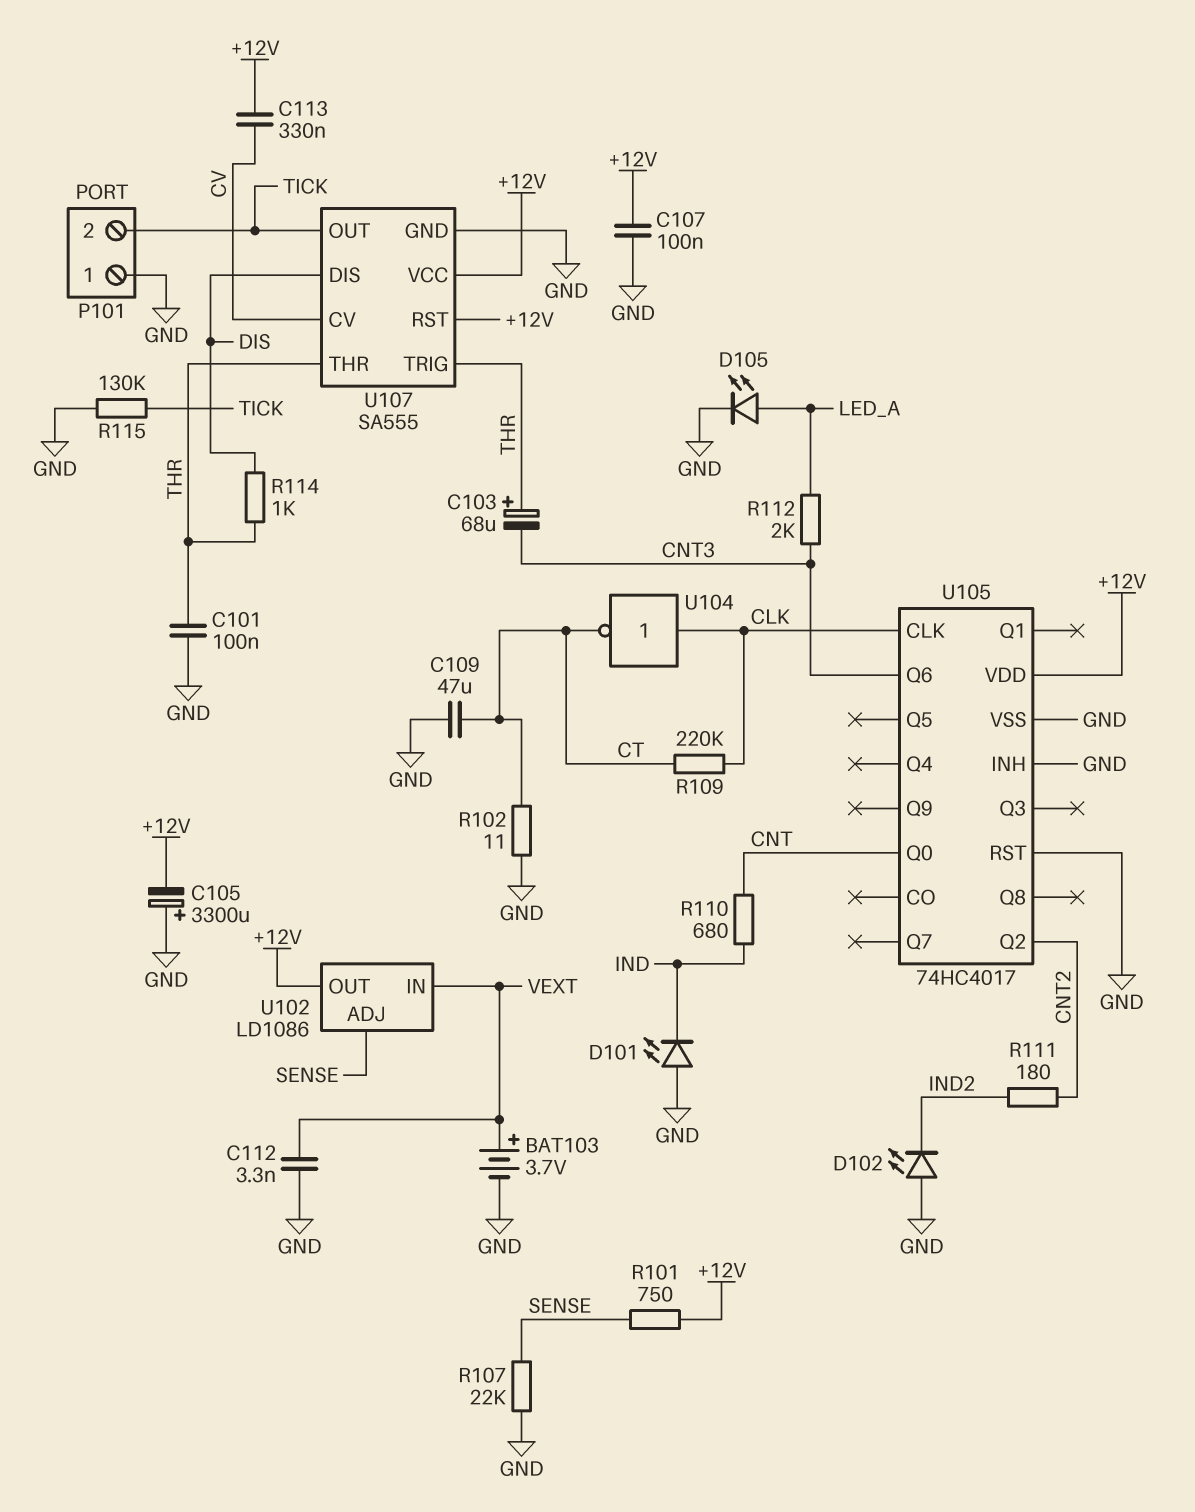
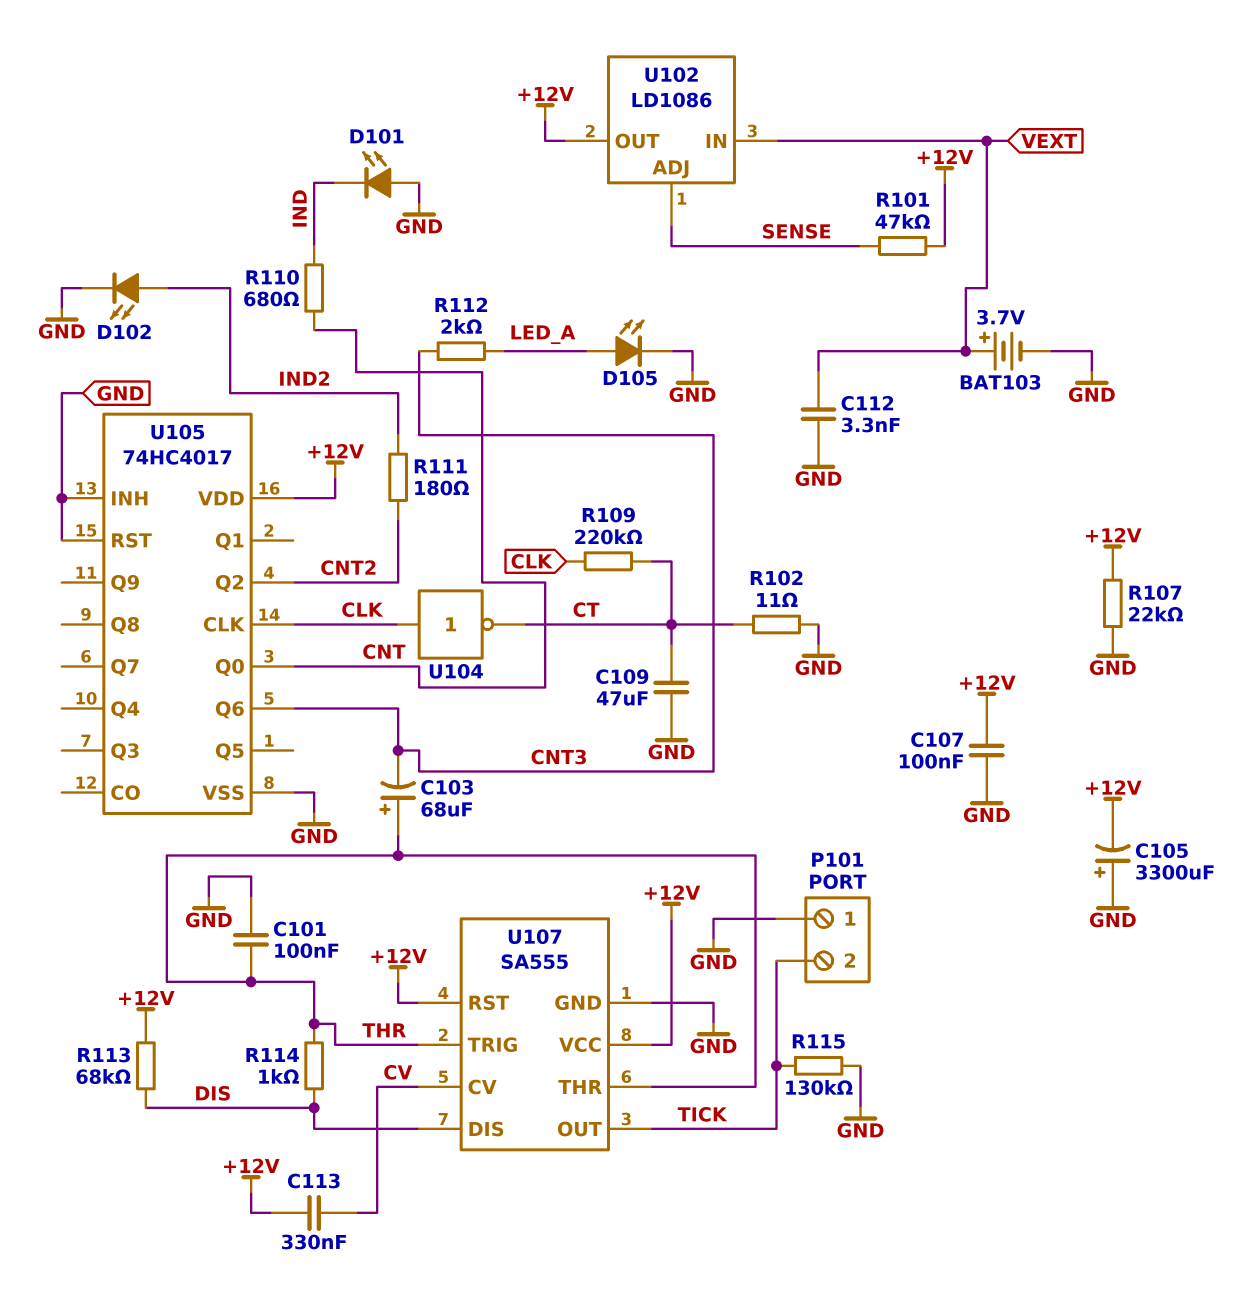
D102: LED (A GND, K IND2) -> LED (A IND2, K GND)
R101: 750 (+12V, SENSE) -> 47k (+12V, SENSE)
R107: 22k (GND, SENSE) -> 22k (+12V, GND)
R113: none -> 68k (+12V, DIS)

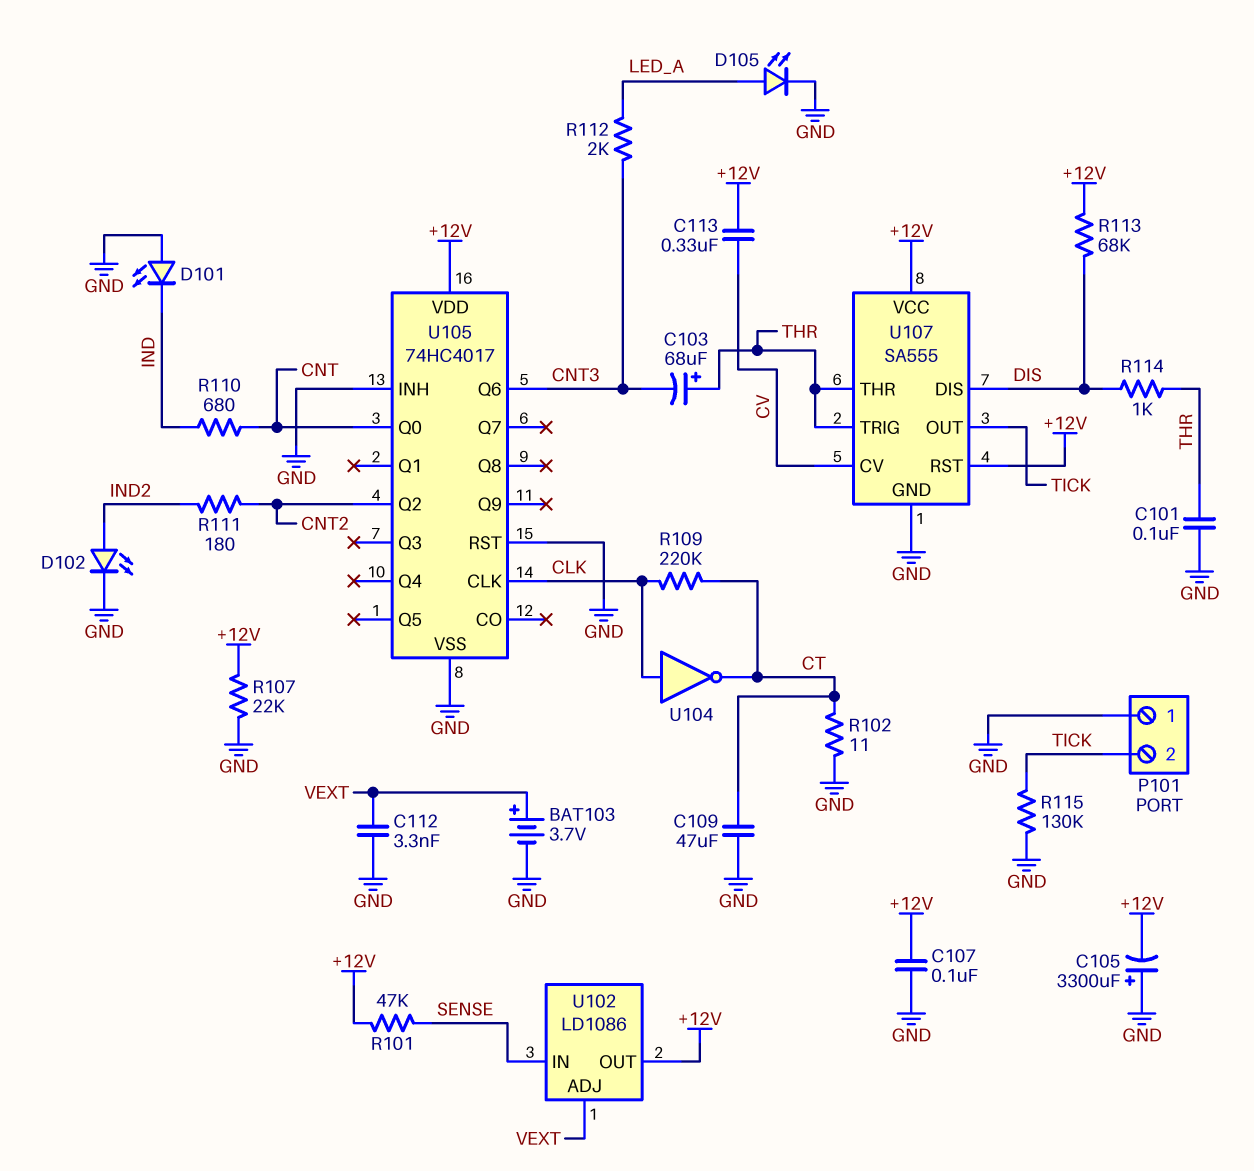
U102 pin ADJ: SENSE -> VEXT
U102 pin IN: VEXT -> SENSE

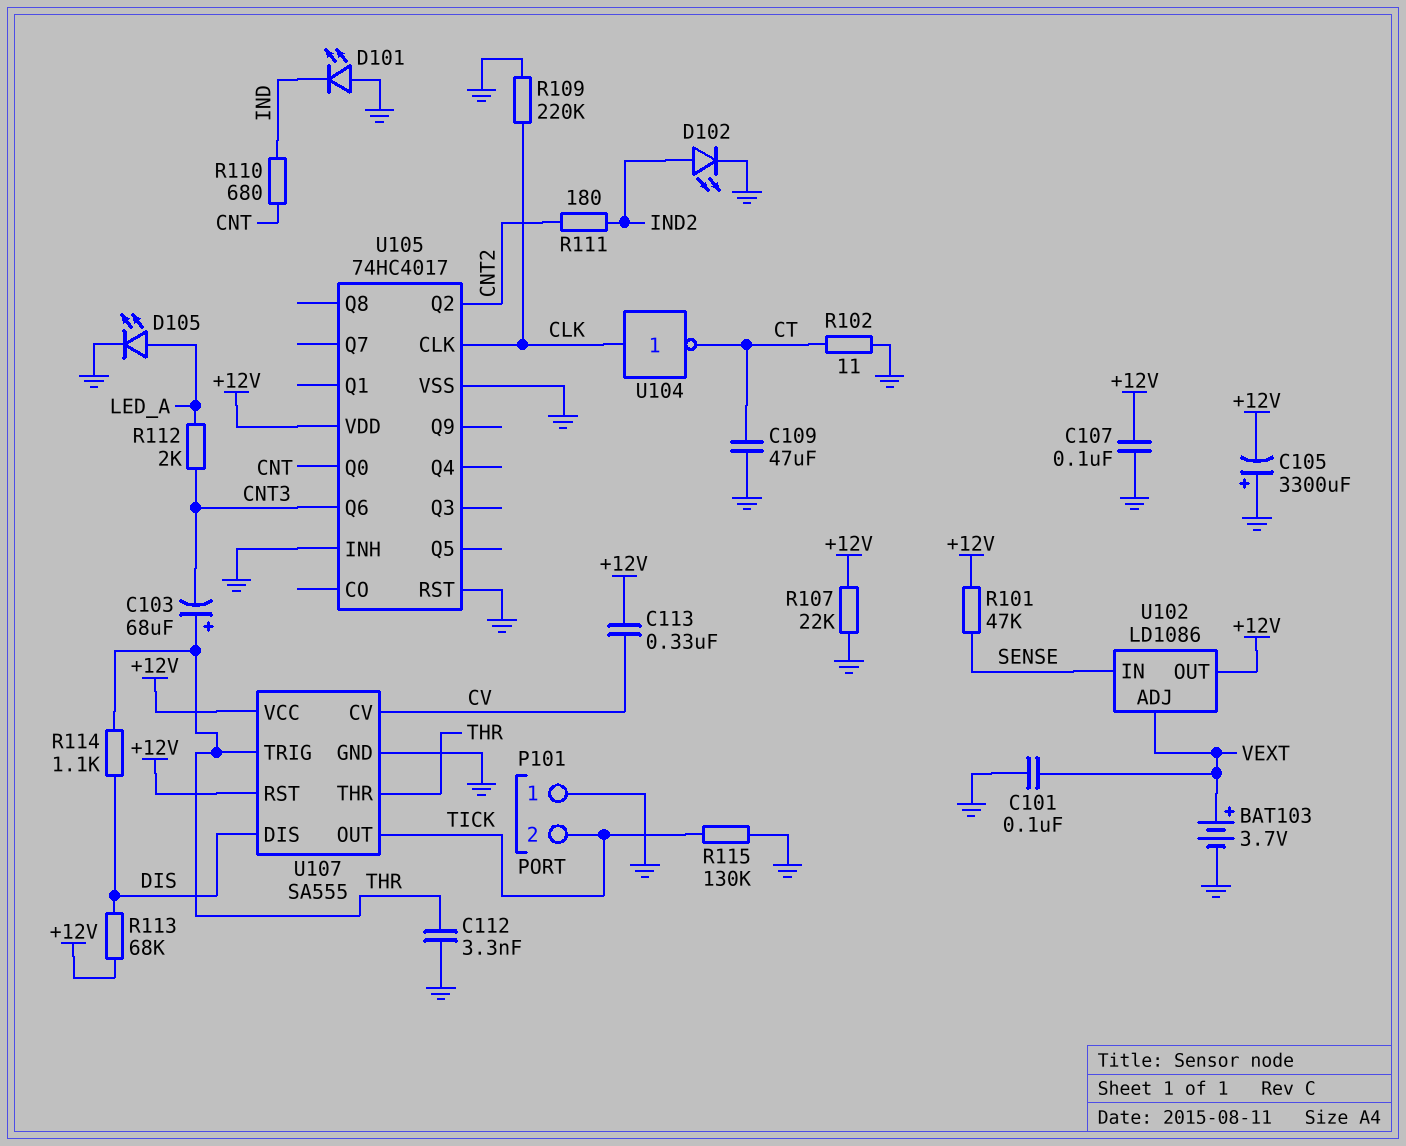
C101: 100nF (GND, THR) -> 100nF (GND, VEXT)
C112: 3.3nF (GND, VEXT) -> 3.3nF (GND, THR)
R109: 220k (CLK, CT) -> 220k (CLK, GND)
R114: 1k (DIS, THR) -> 1.1k (DIS, THR)

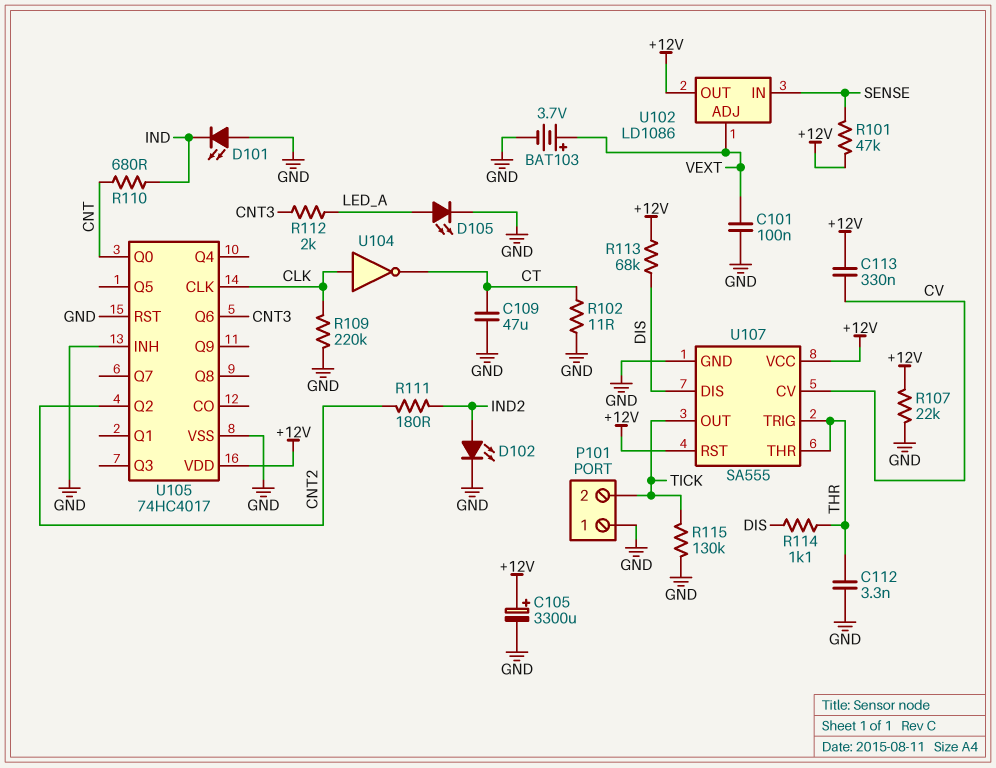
C103: 68uF (plus THR, minus CNT3) -> none
C105: 3300uF (plus GND, minus +12V) -> 3300uF (plus +12V, minus GND)
C107: 100nF (+12V, GND) -> none

